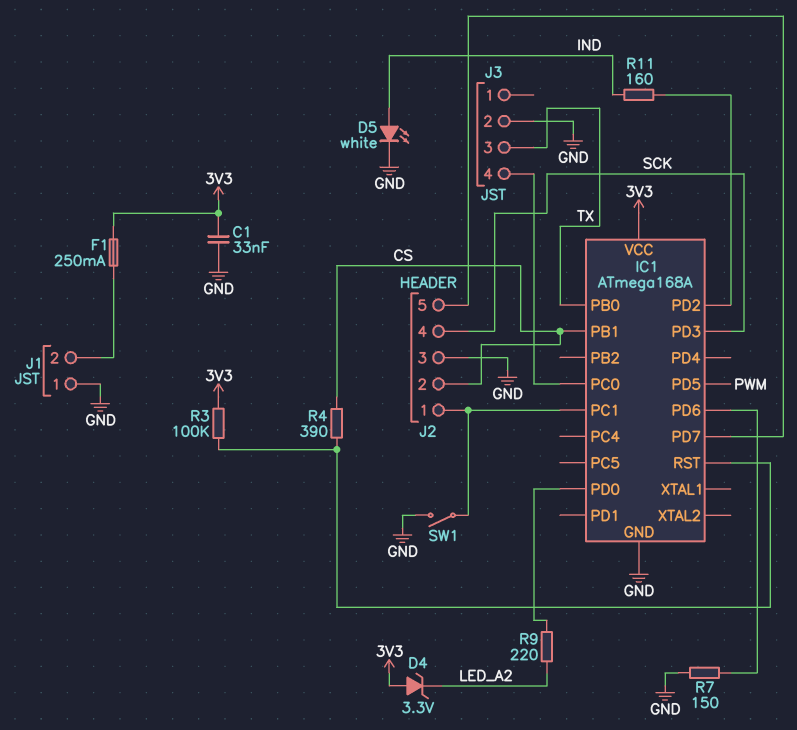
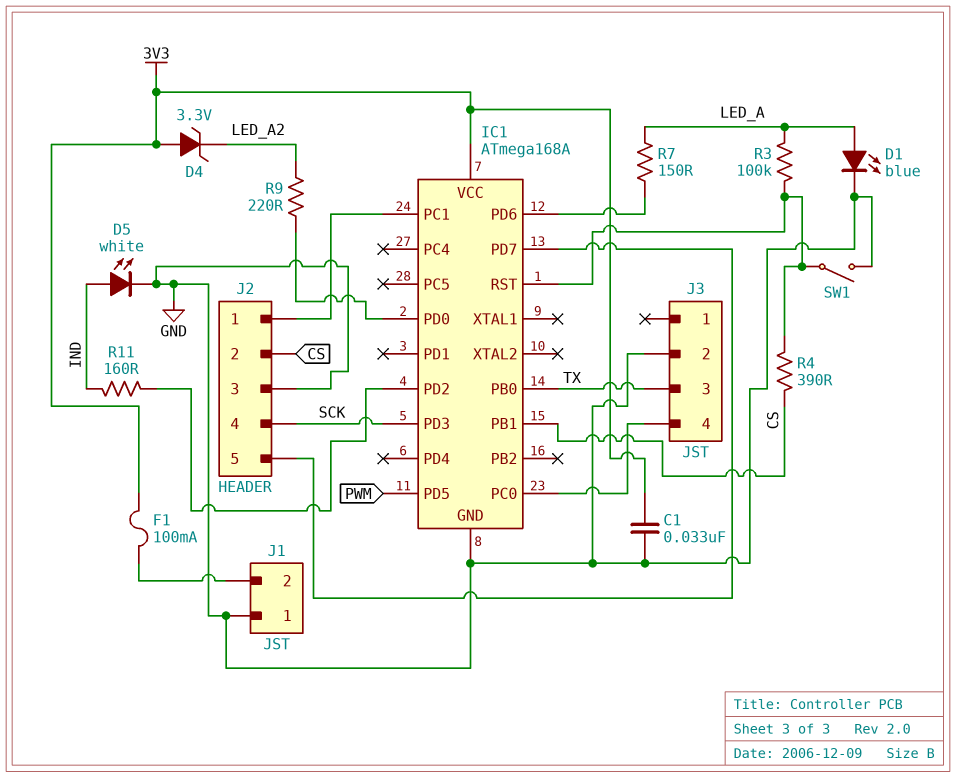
D1: none -> LED blue (A LED_A, K GND)
F1: 250mA (3V3, J1/2) -> 100mA (3V3, J1/2)
R3: 100k (3V3, IC1/RST) -> 100k (IC1/RST, LED_A)
R7: 150 (GND, IC1/PD6) -> 150 (IC1/PD6, LED_A)
SW1: switch (GND, IC1/PC1) -> switch (GND, IC1/RST)

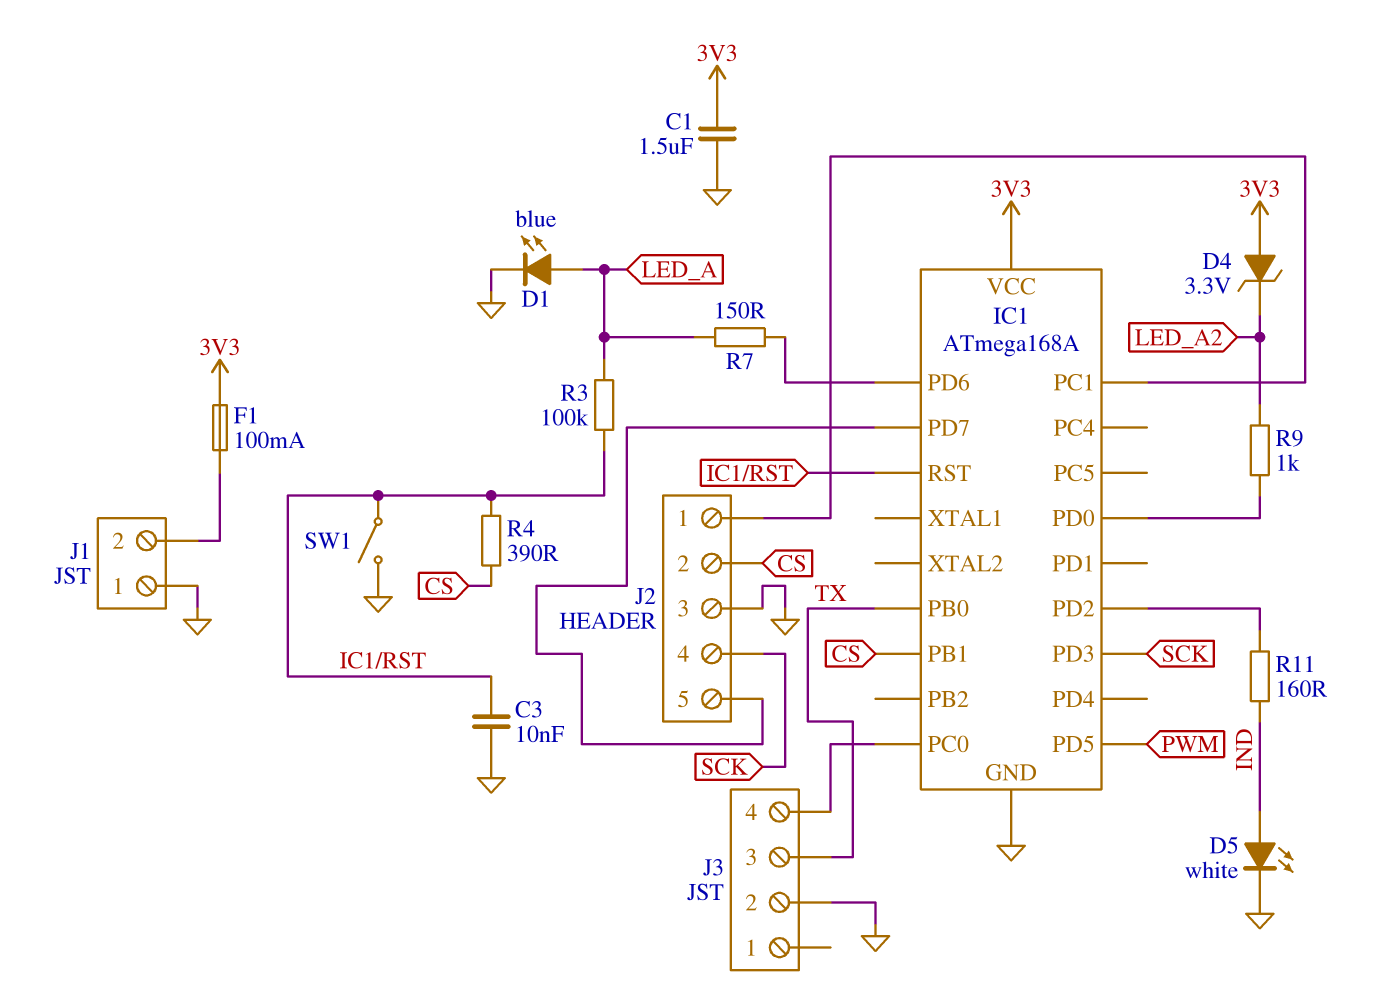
C1: 33nF (3V3, GND) -> 1.5uF (3V3, GND)
C3: none -> 10nF (GND, IC1/RST)
R9: 220 (IC1/PD0, LED_A2) -> 1k (IC1/PD0, LED_A2)

